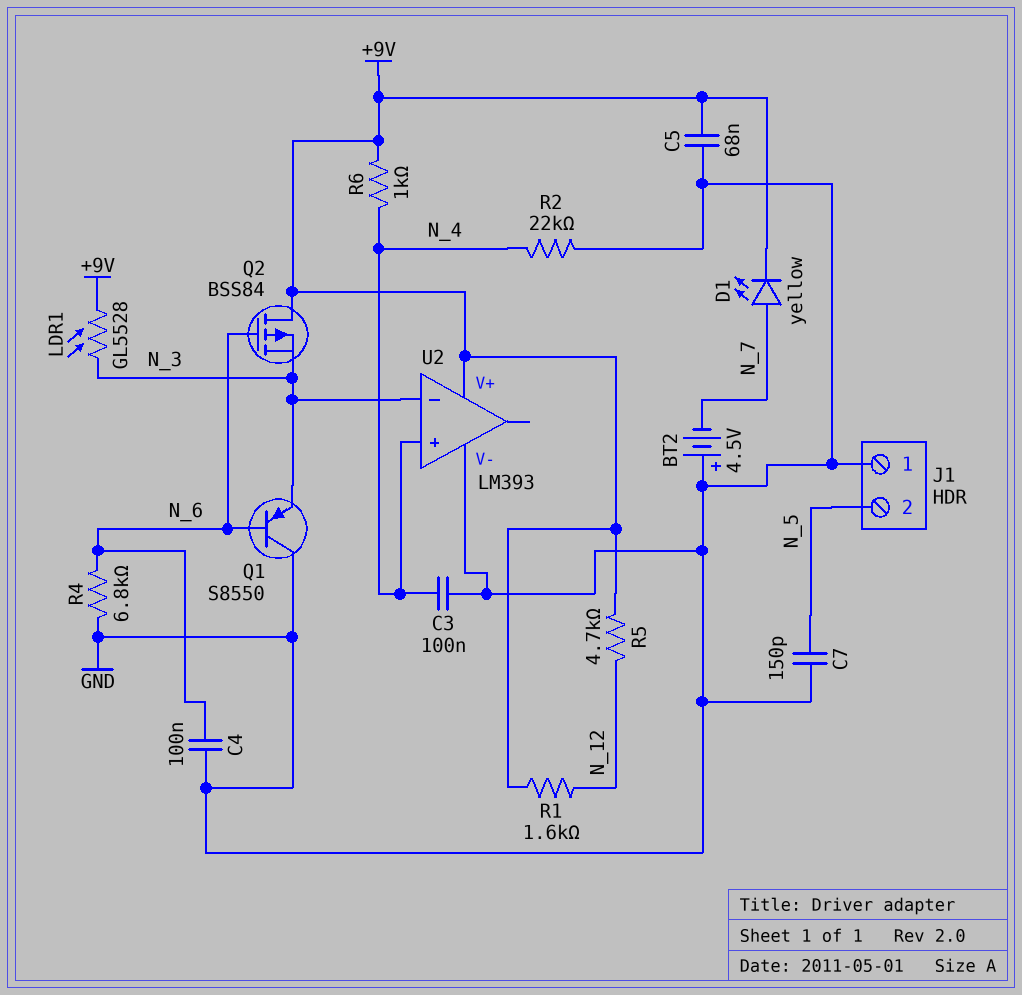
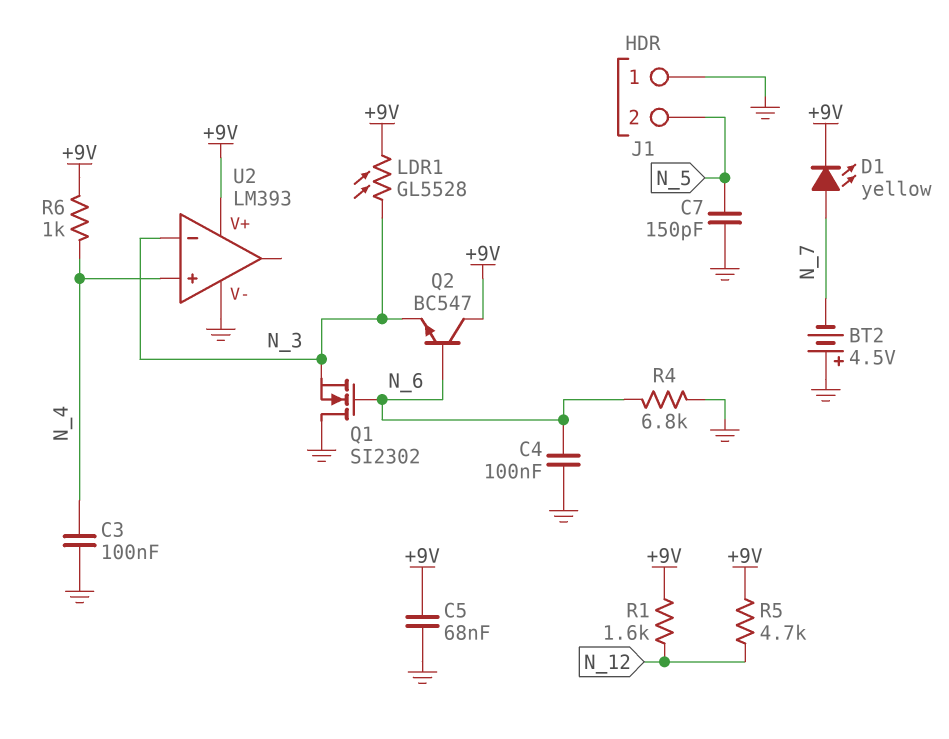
Q1: PNP S8550 (B N_6, C GND, E N_3) -> NMOS SI2302 (G N_6, D GND, S N_3)
Q2: PMOS BSS84 (G N_6, D +9V, S N_3) -> NPN BC547 (B N_6, C +9V, E N_3)
R2: 22k (GND, N_4) -> none

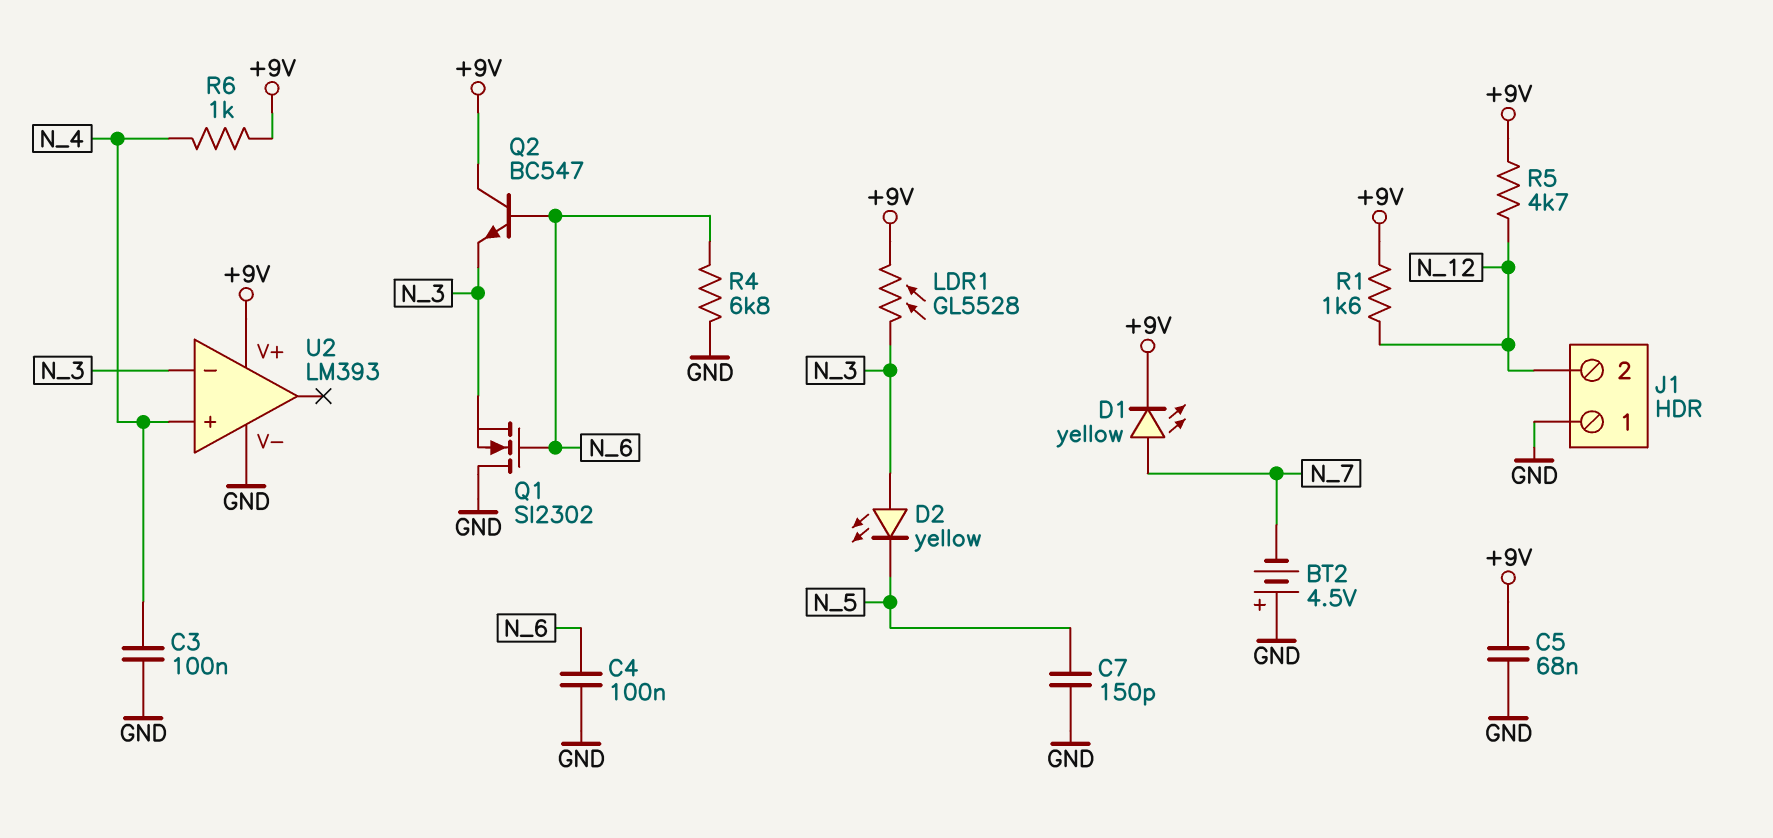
D2: none -> LED yellow (A N_3, K N_5)
J1 pin 2: N_5 -> N_12

